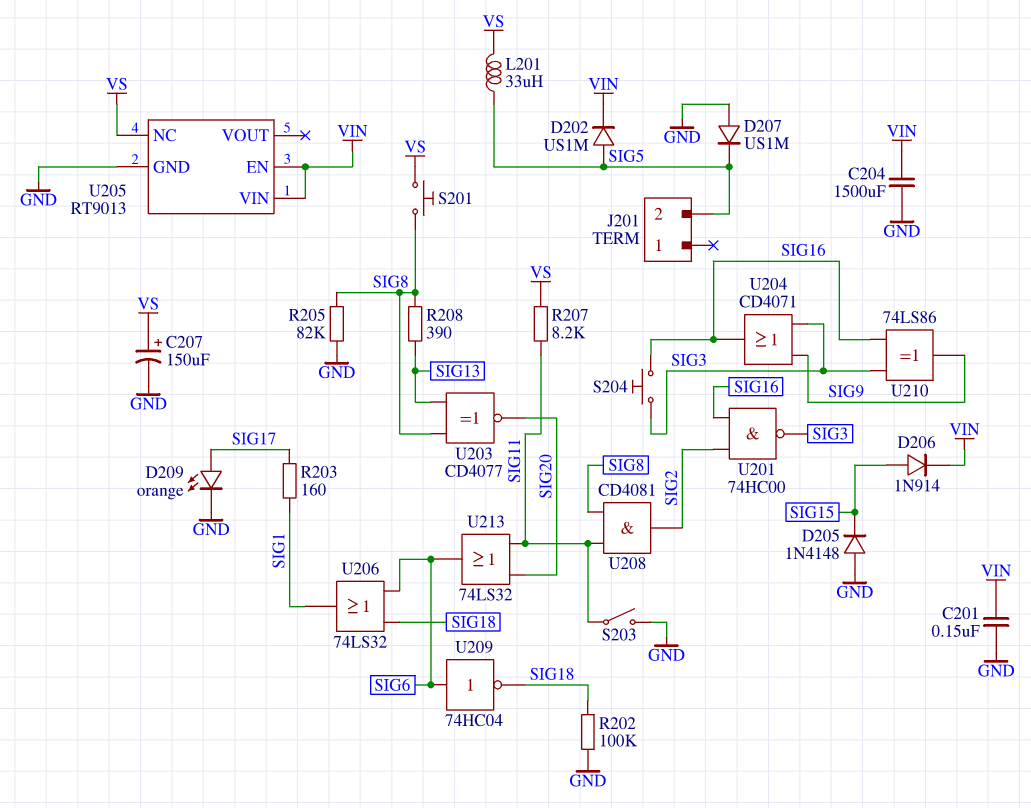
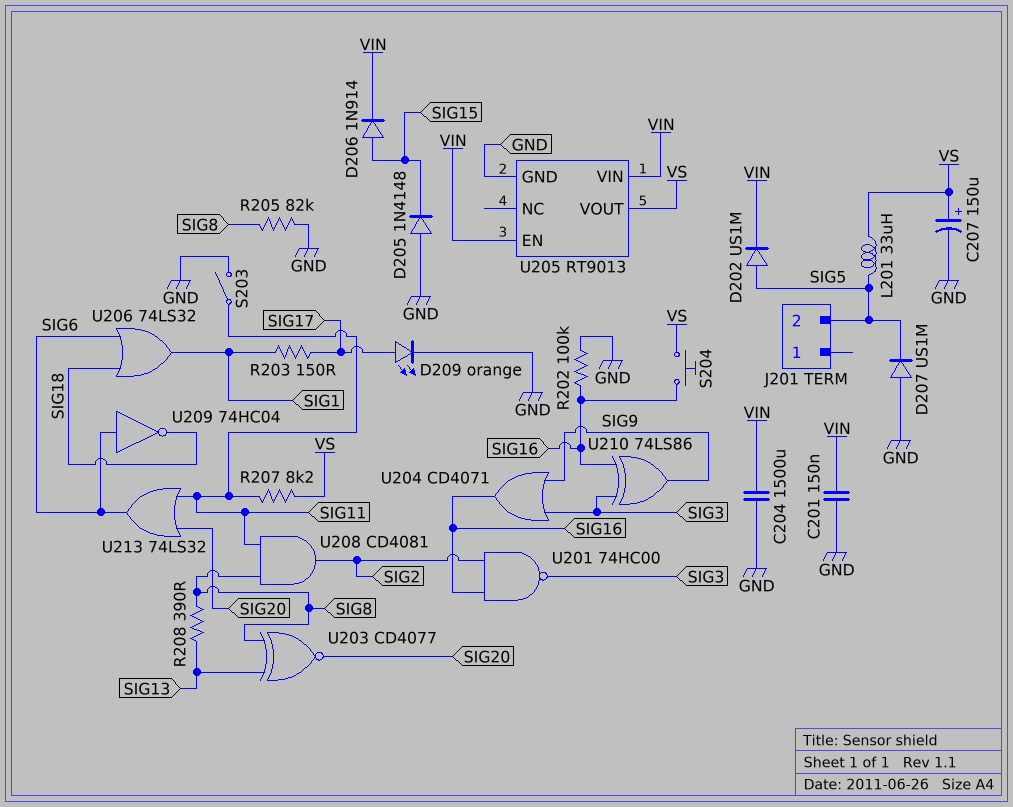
R202: 100k (GND, SIG18) -> 100k (GND, SIG16)
R203: 160 (SIG1, SIG17) -> 150 (SIG1, SIG17)
S201: button (SIG8, VS) -> none
S204: button (SIG3, SIG16) -> button (SIG16, VS)
U205 pin NC: VS -> none
U205 pin VOUT: none -> VS

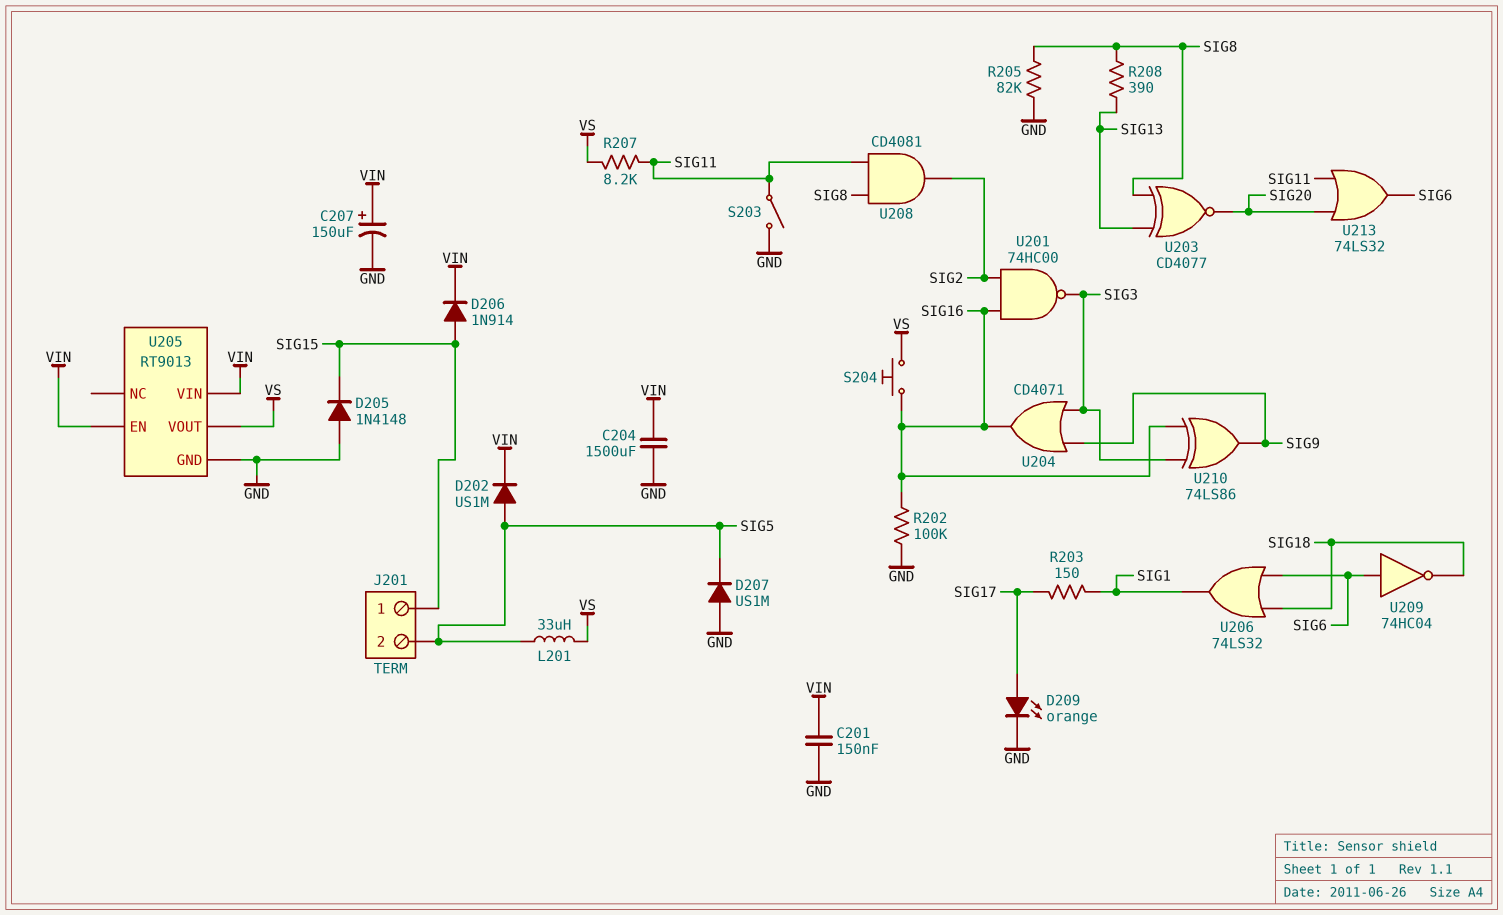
C207: 150uF (plus VS, minus GND) -> 150uF (plus VIN, minus GND)
J201 pin 1: none -> SIG15

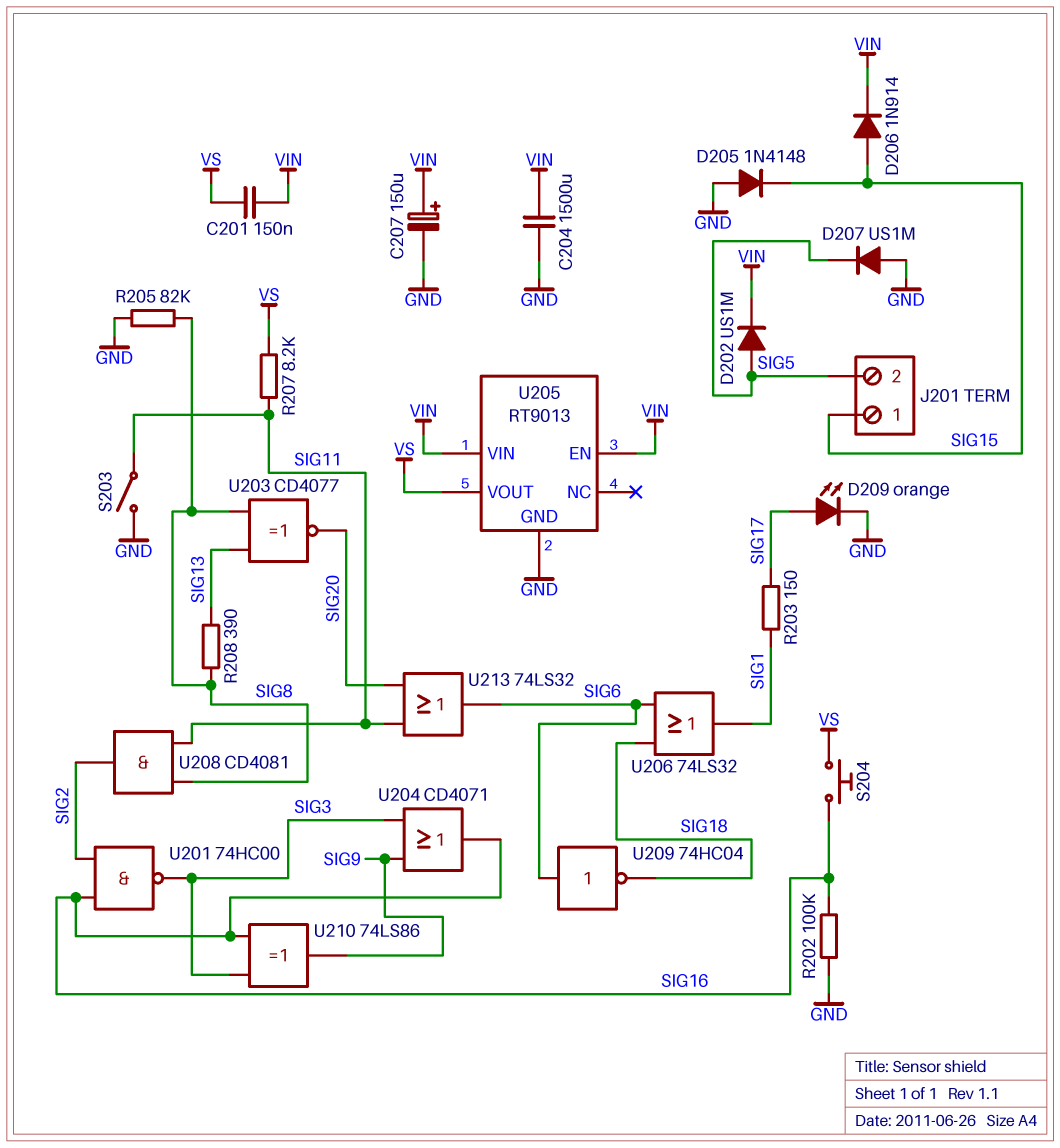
C201: 150nF (GND, VIN) -> 150nF (VIN, VS)
L201: 33uH (SIG5, VS) -> none

